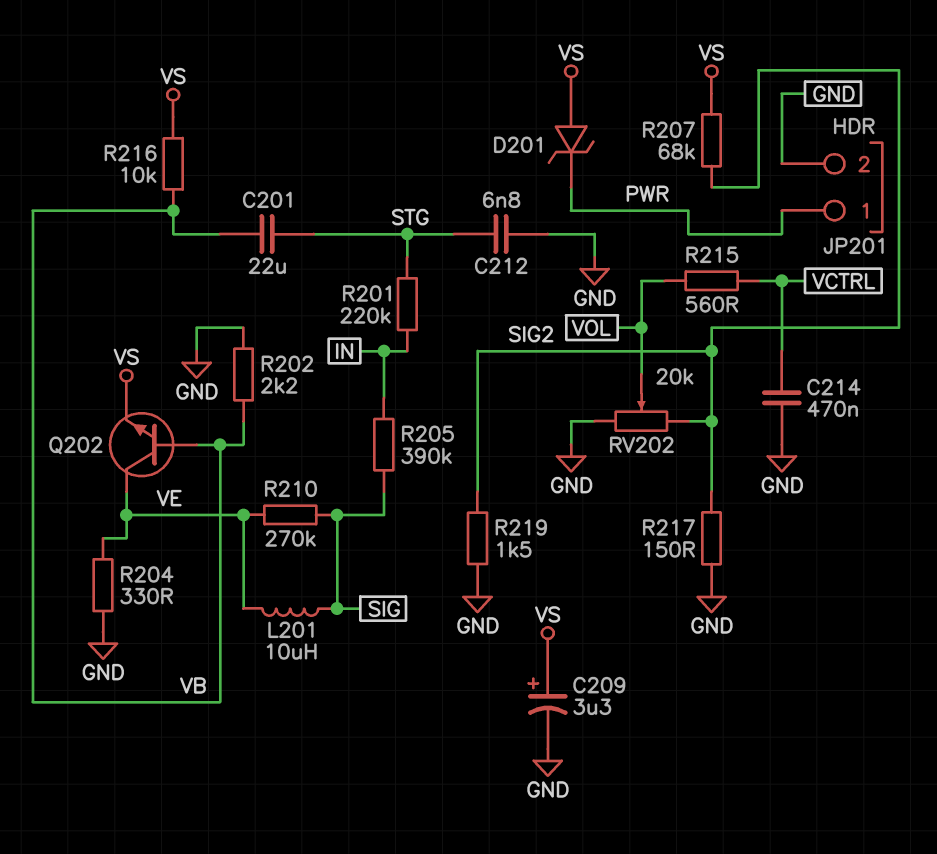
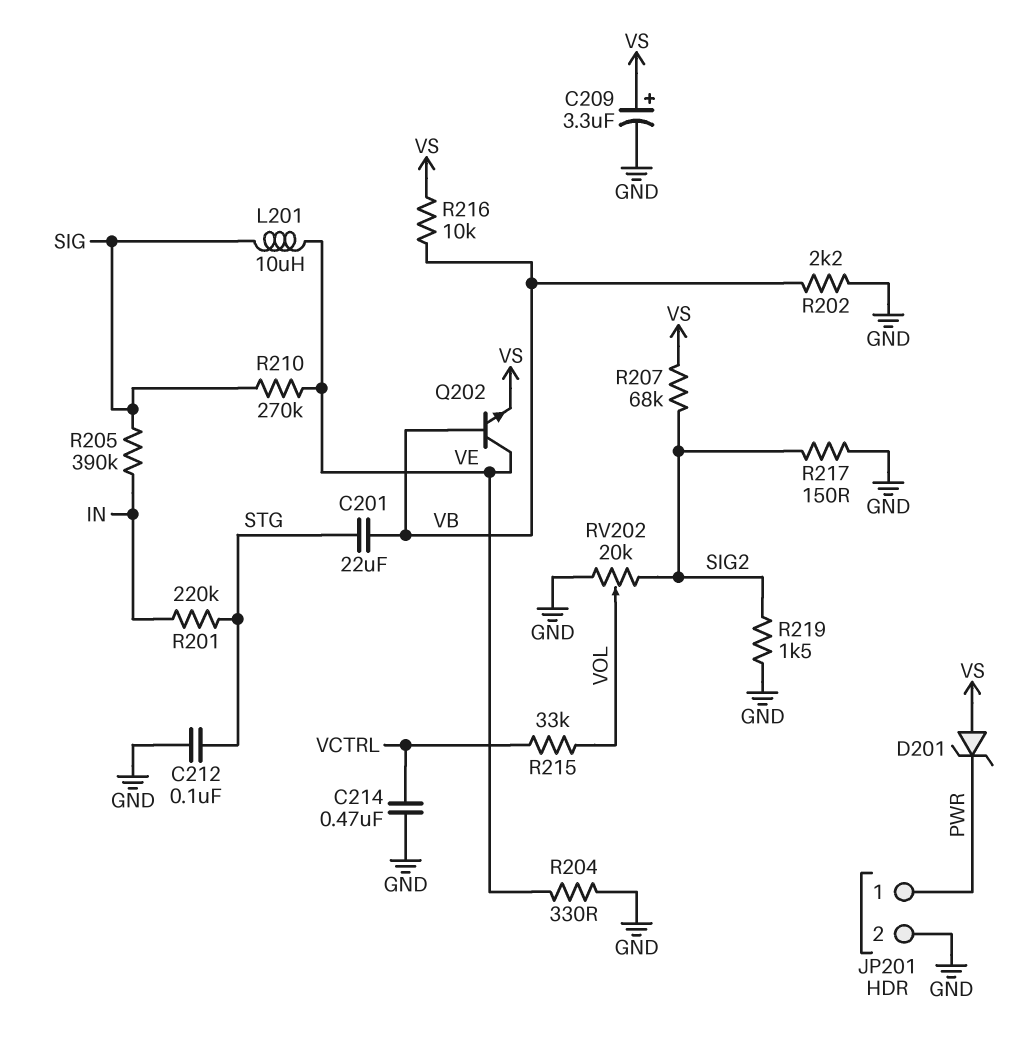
C212: 6.8nF (GND, STG) -> 100nF (GND, STG)
R215: 560 (VCTRL, VOL) -> 33k (VCTRL, VOL)

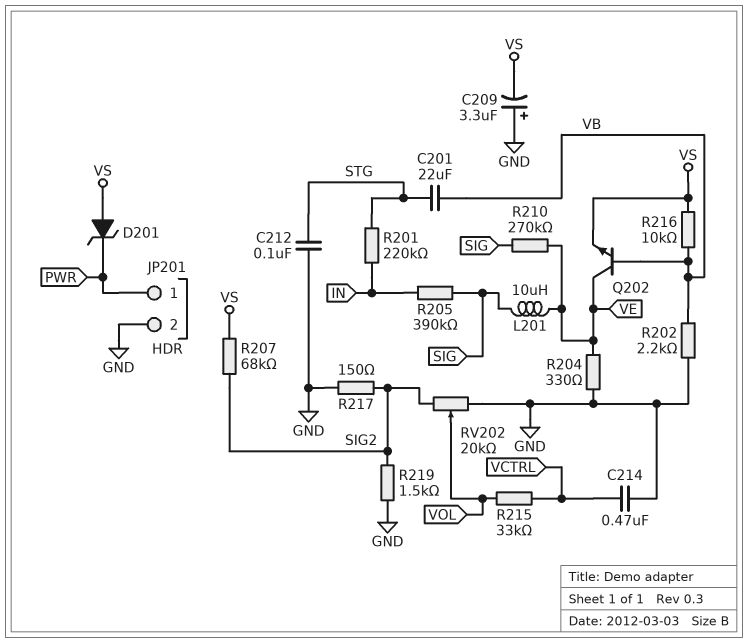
C209: 3.3uF (plus VS, minus GND) -> 3.3uF (plus GND, minus VS)

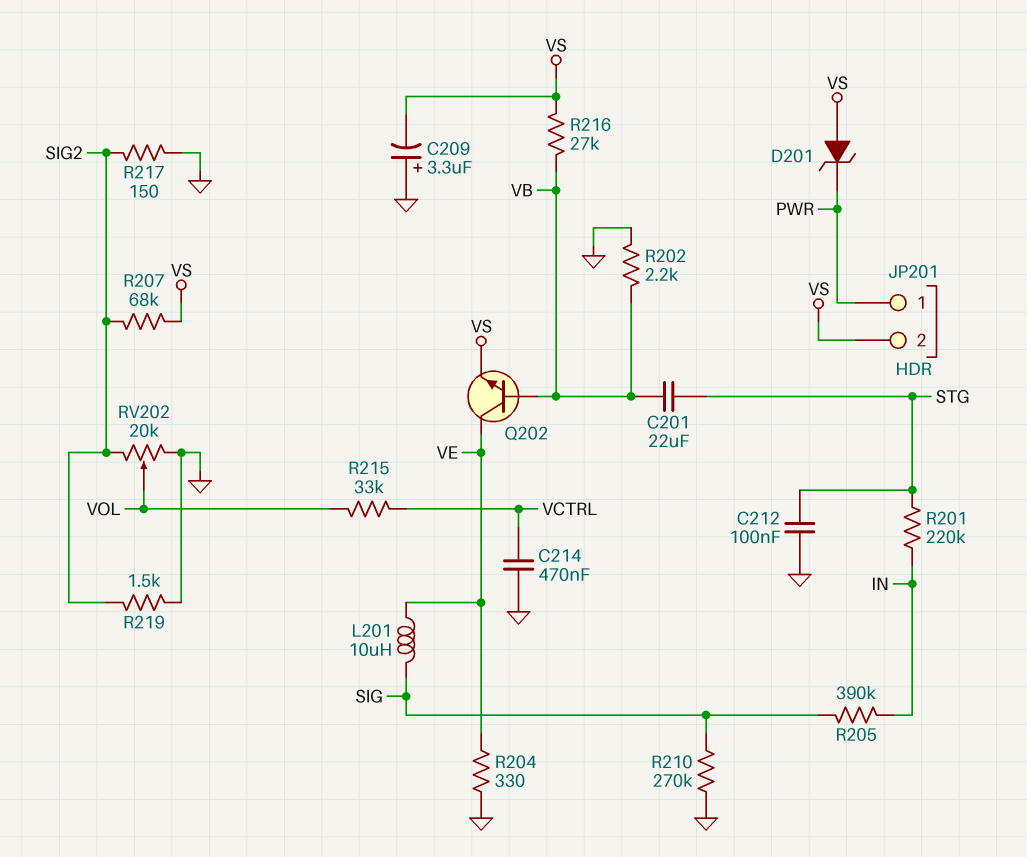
JP201 pin 2: GND -> VS
R210: 270k (SIG, VE) -> 270k (GND, SIG)
R216: 10k (VB, VS) -> 27k (VB, VS)

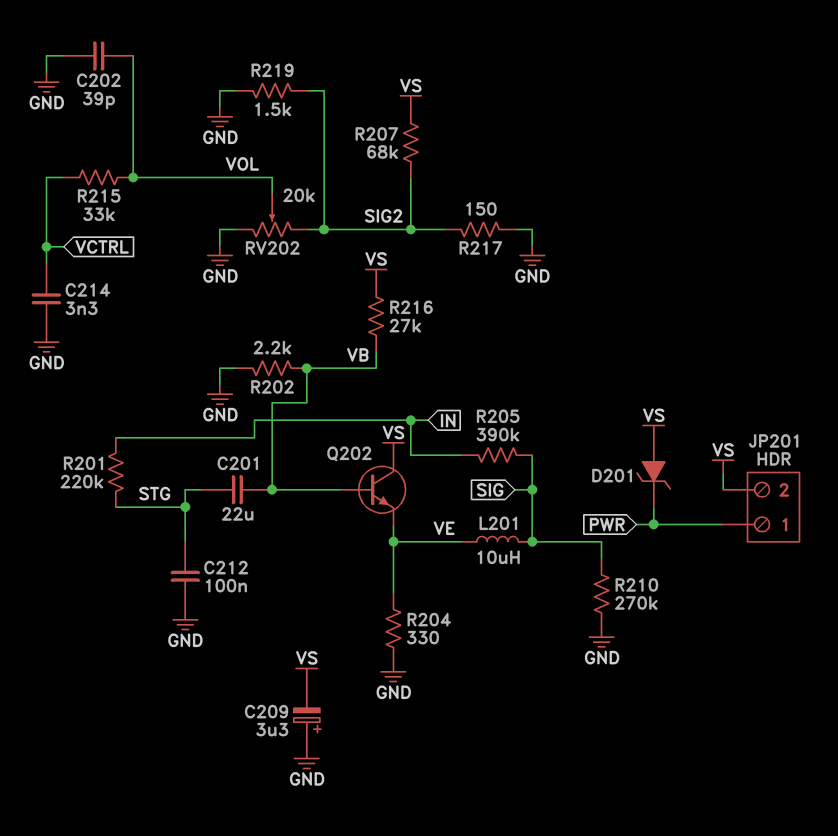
C202: none -> 39pF (GND, VOL)
C214: 470nF (GND, VCTRL) -> 3.3nF (GND, VCTRL)
Q202: NPN (B VB, C VE, E VS) -> NPN (B VB, C VS, E VE)

